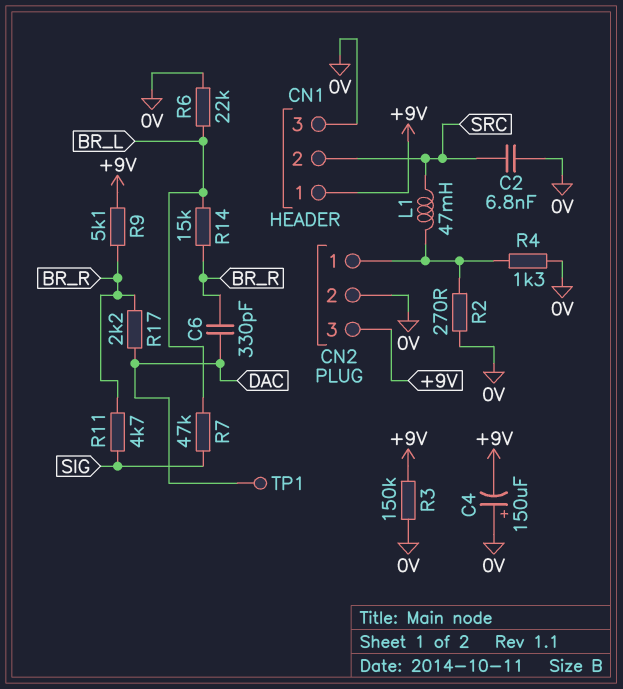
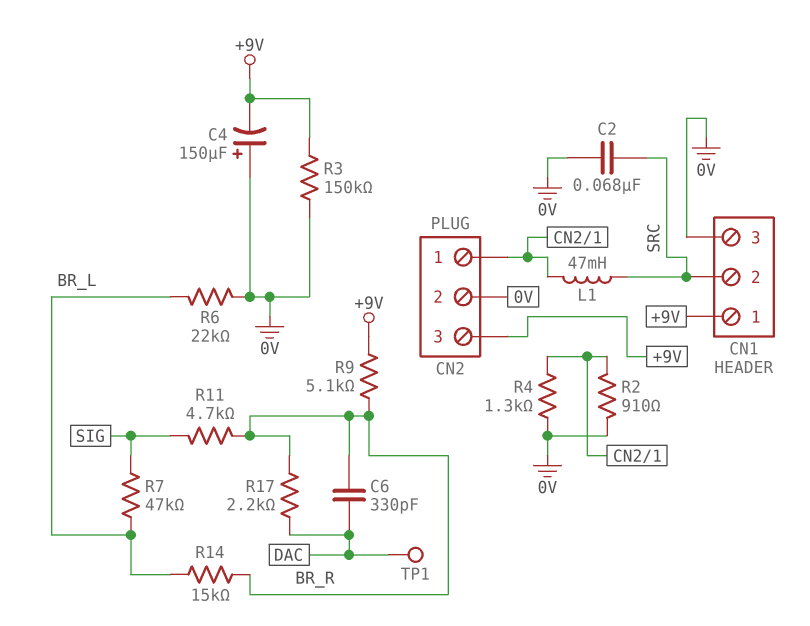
C2: 6.8nF (0V, SRC) -> 68nF (0V, SRC)
R2: 270 (0V, CN2/1) -> 910 (0V, CN2/1)

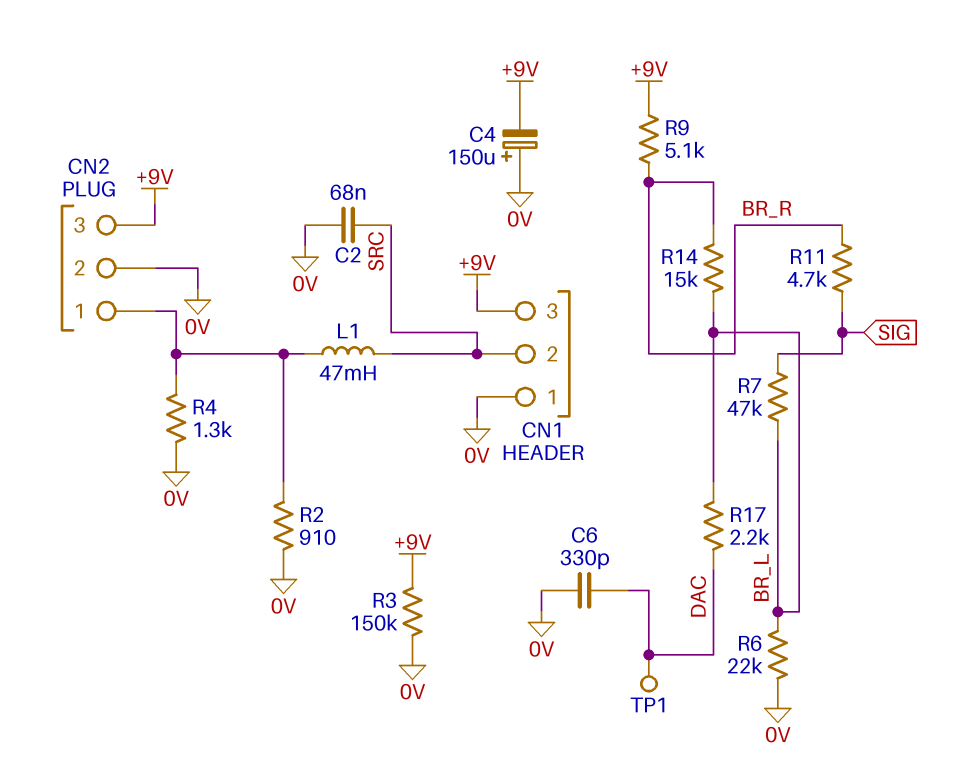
C6: 330pF (BR_R, DAC) -> 330pF (0V, DAC)
CN1 pin 1: +9V -> 0V
CN1 pin 3: 0V -> +9V
R17: 2.2k (BR_R, DAC) -> 2.2k (BR_L, DAC)

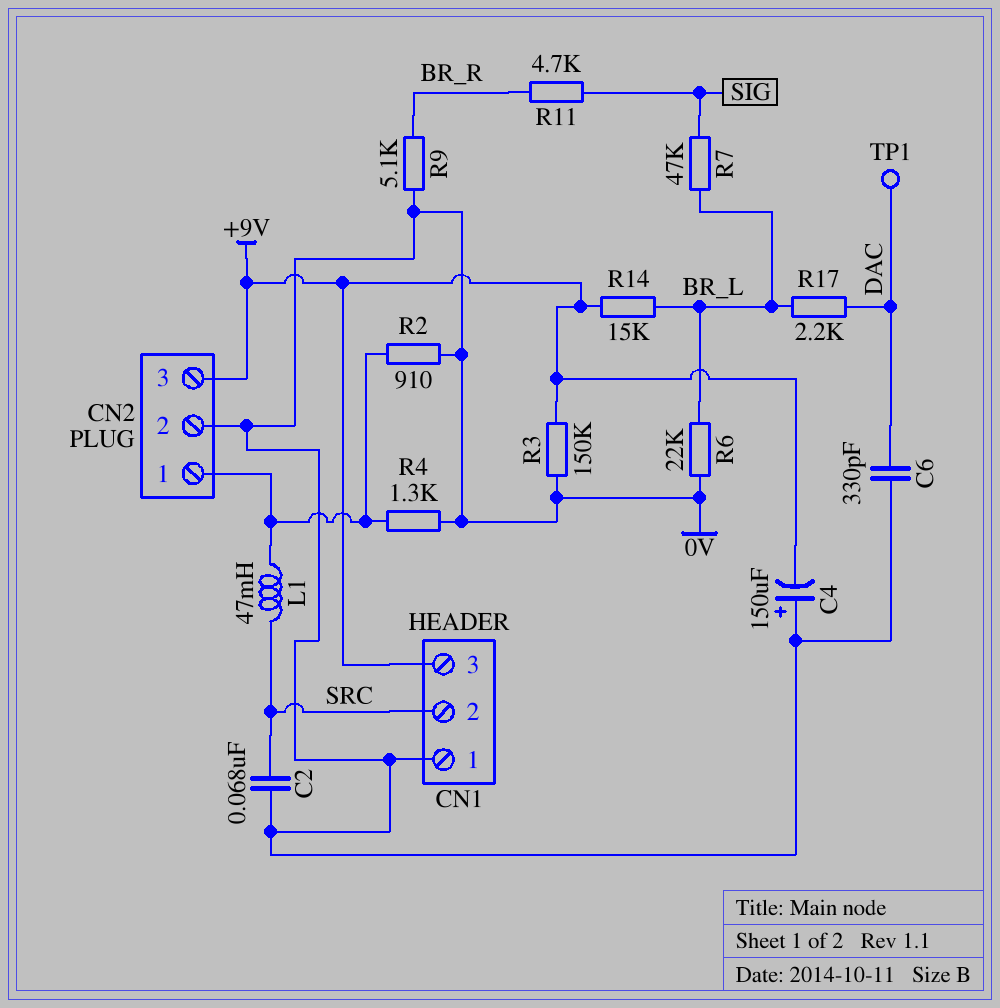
R9: 5.1k (+9V, BR_R) -> 5.1k (0V, BR_R)
R14: 15k (BR_L, BR_R) -> 15k (+9V, BR_L)

